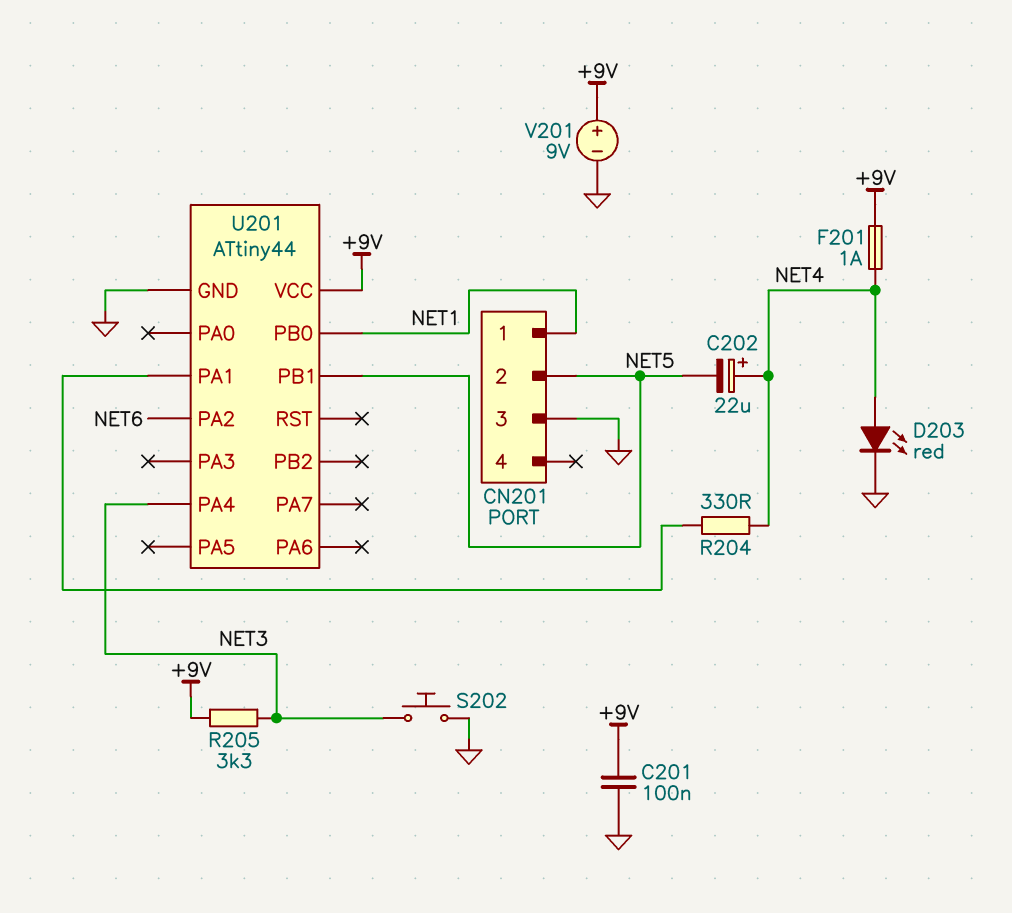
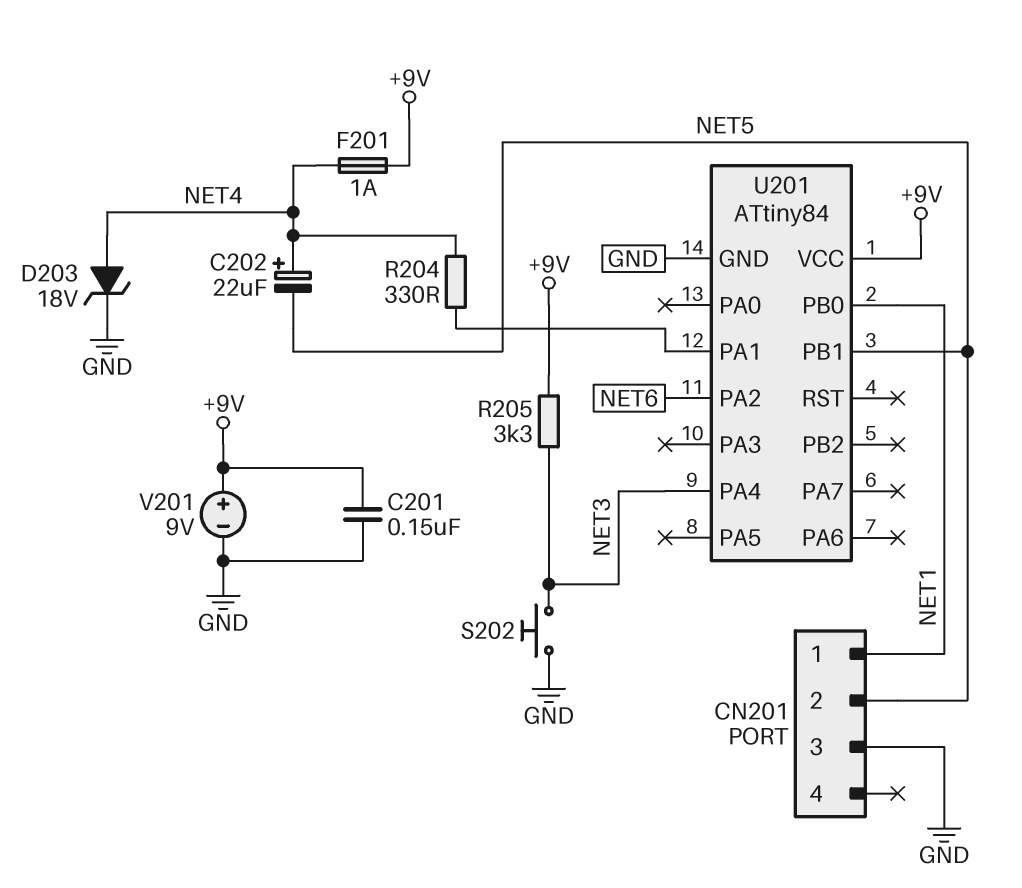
C201: 100nF (+9V, GND) -> 150nF (+9V, GND)
D203: LED red (A NET4, K GND) -> zener 18V (A NET4, K GND)
U201: ATtiny44 -> ATtiny84

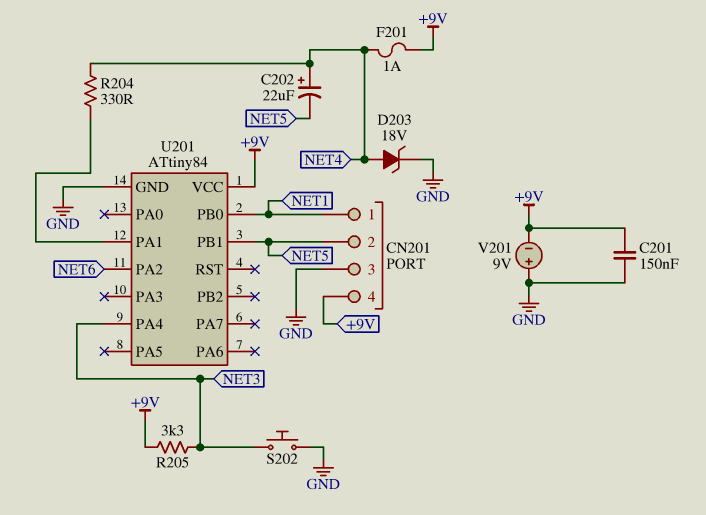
CN201 pin 4: none -> +9V
V201: 9V (plus +9V, minus GND) -> 9V (plus GND, minus +9V)

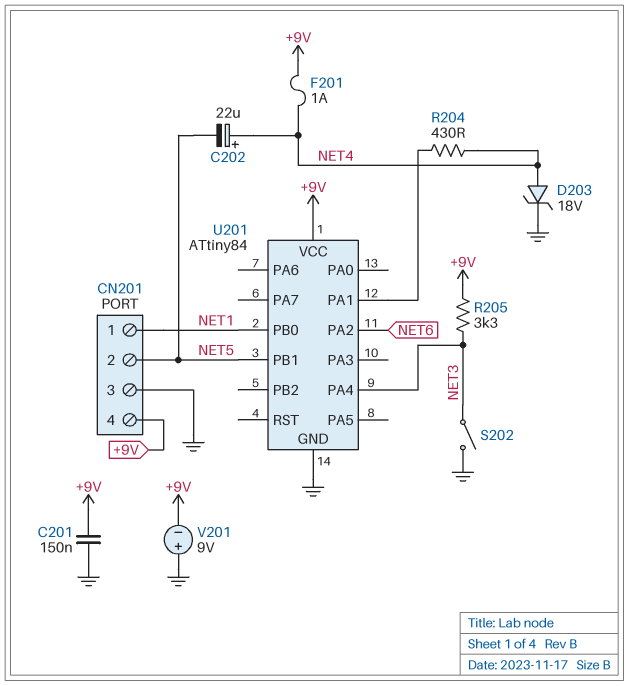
R204: 330 (NET4, U201/PA1) -> 430 (NET4, U201/PA1)
S202: button (GND, NET3) -> switch (GND, NET3)

